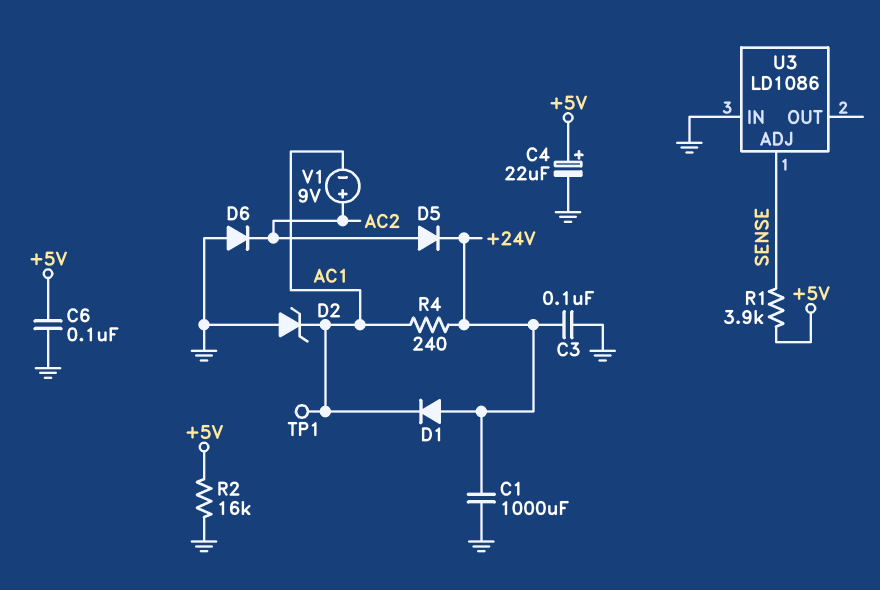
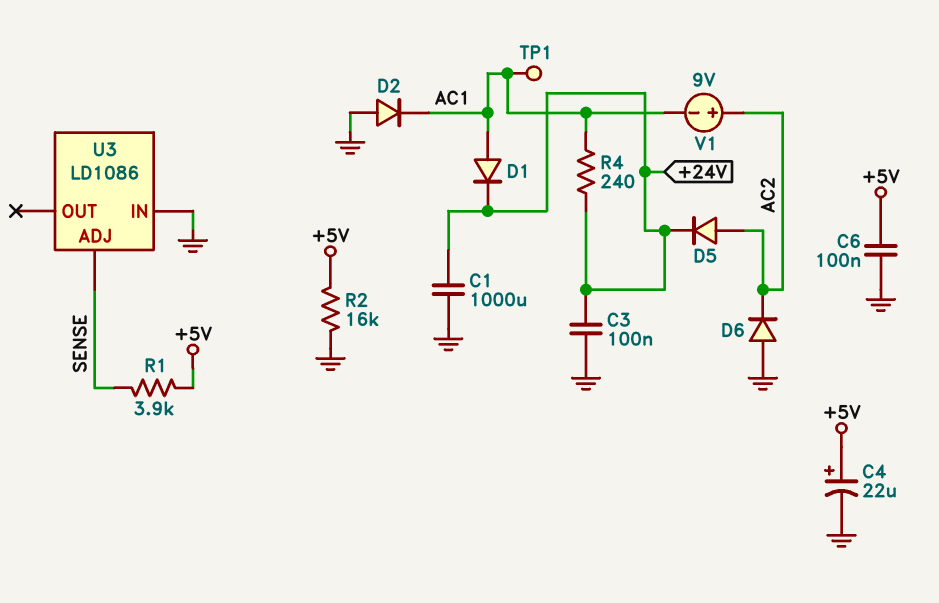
D1: diode (A +24V, K AC1) -> diode (A AC1, K +24V)
D2: zener (A GND, K AC1) -> diode (A GND, K AC1)

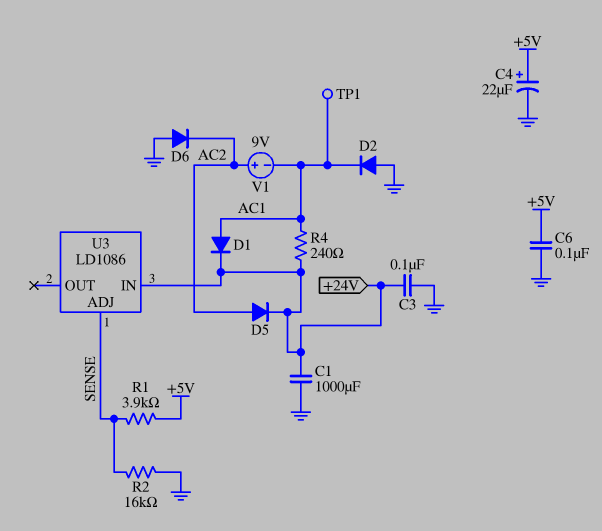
R2: 16k (+5V, GND) -> 16k (GND, SENSE)
U3 pin IN: GND -> +24V

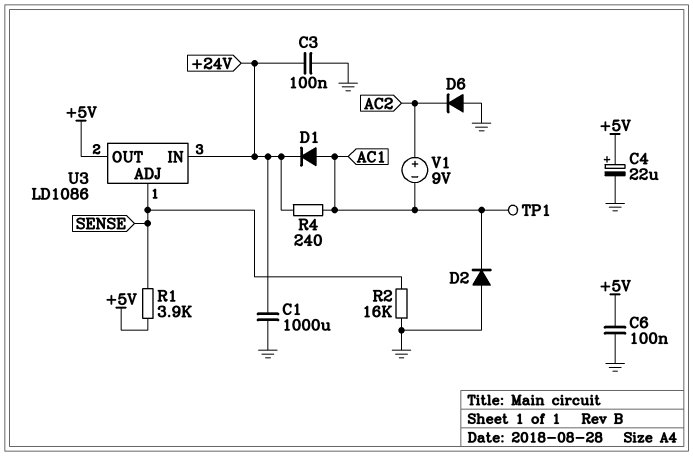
D5: diode (A AC2, K +24V) -> none
U3 pin OUT: none -> +5V

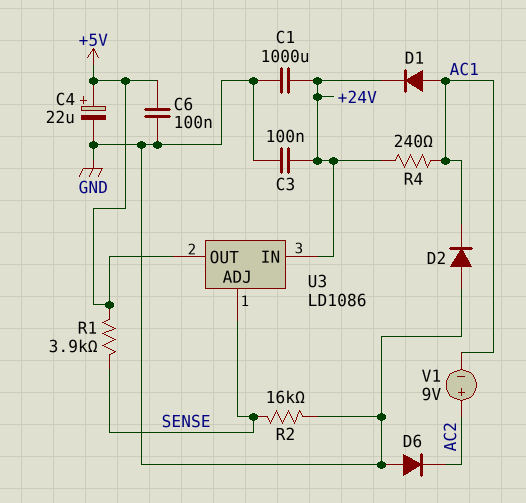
TP1: test point (AC1) -> none

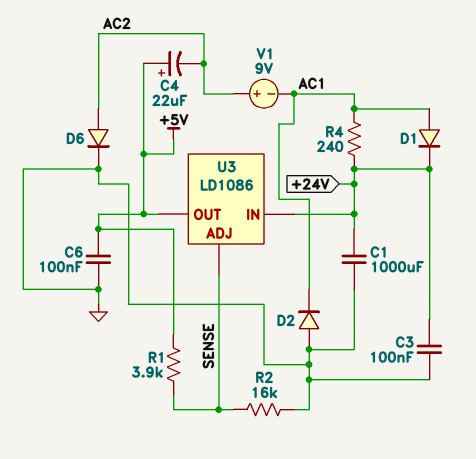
C4: 22uF (plus +5V, minus GND) -> 22uF (plus +5V, minus AC2)
D6: diode (A GND, K AC2) -> diode (A AC2, K GND)

